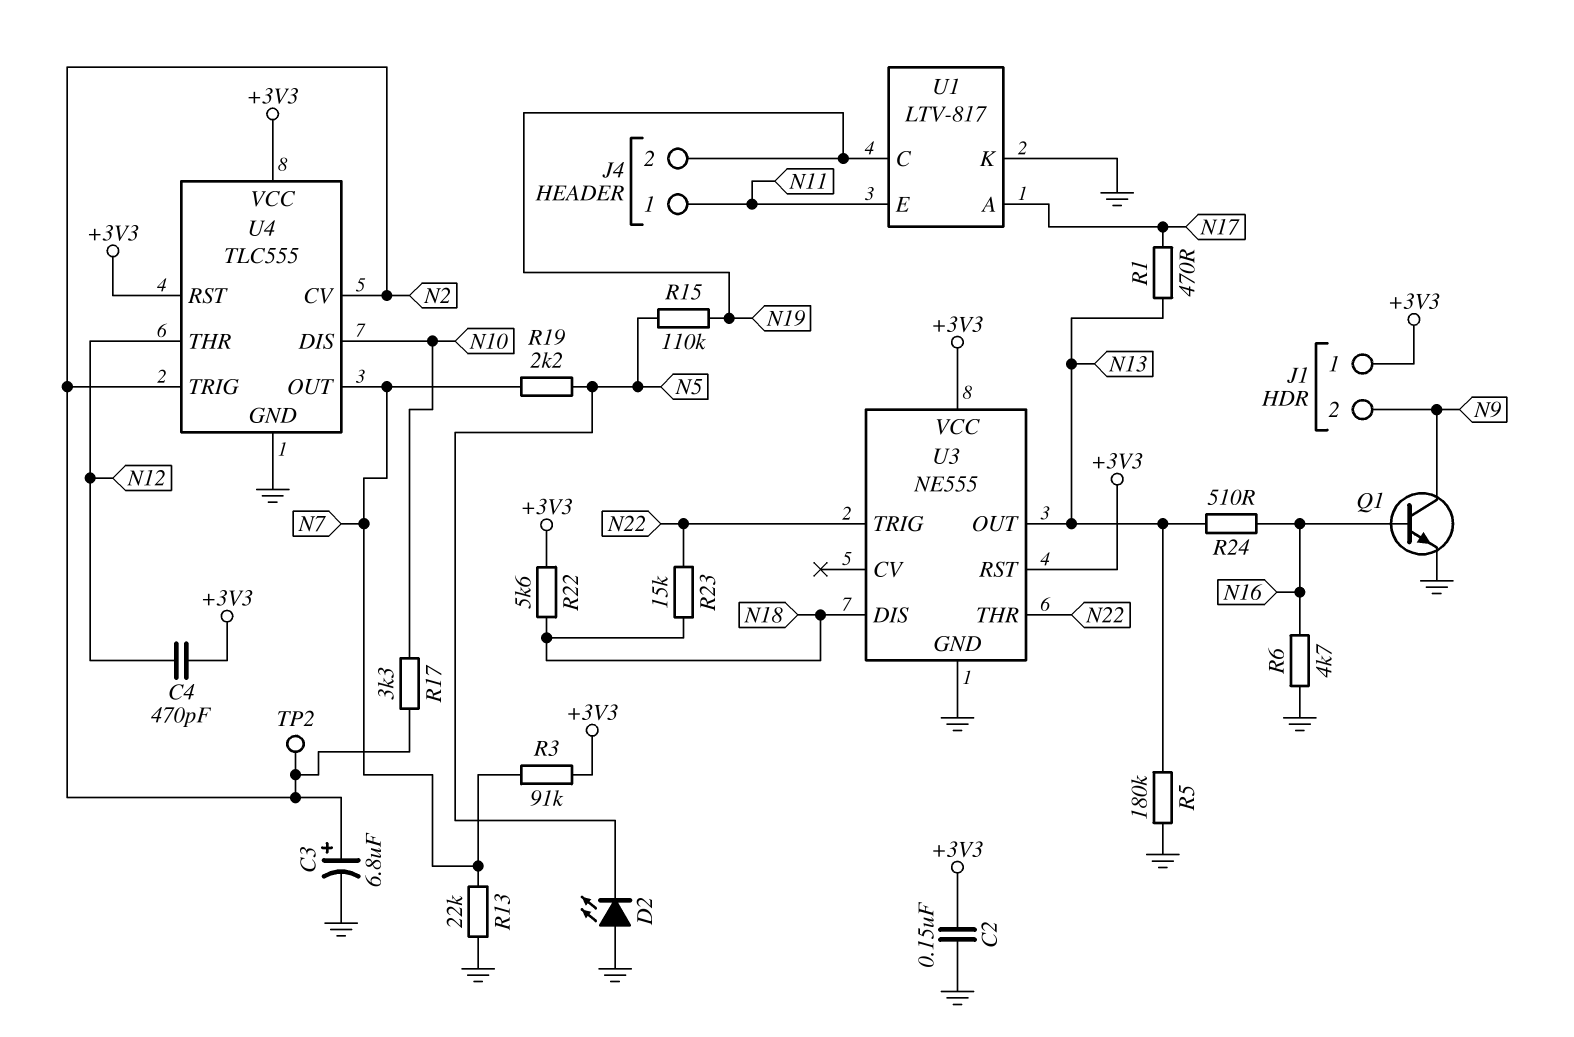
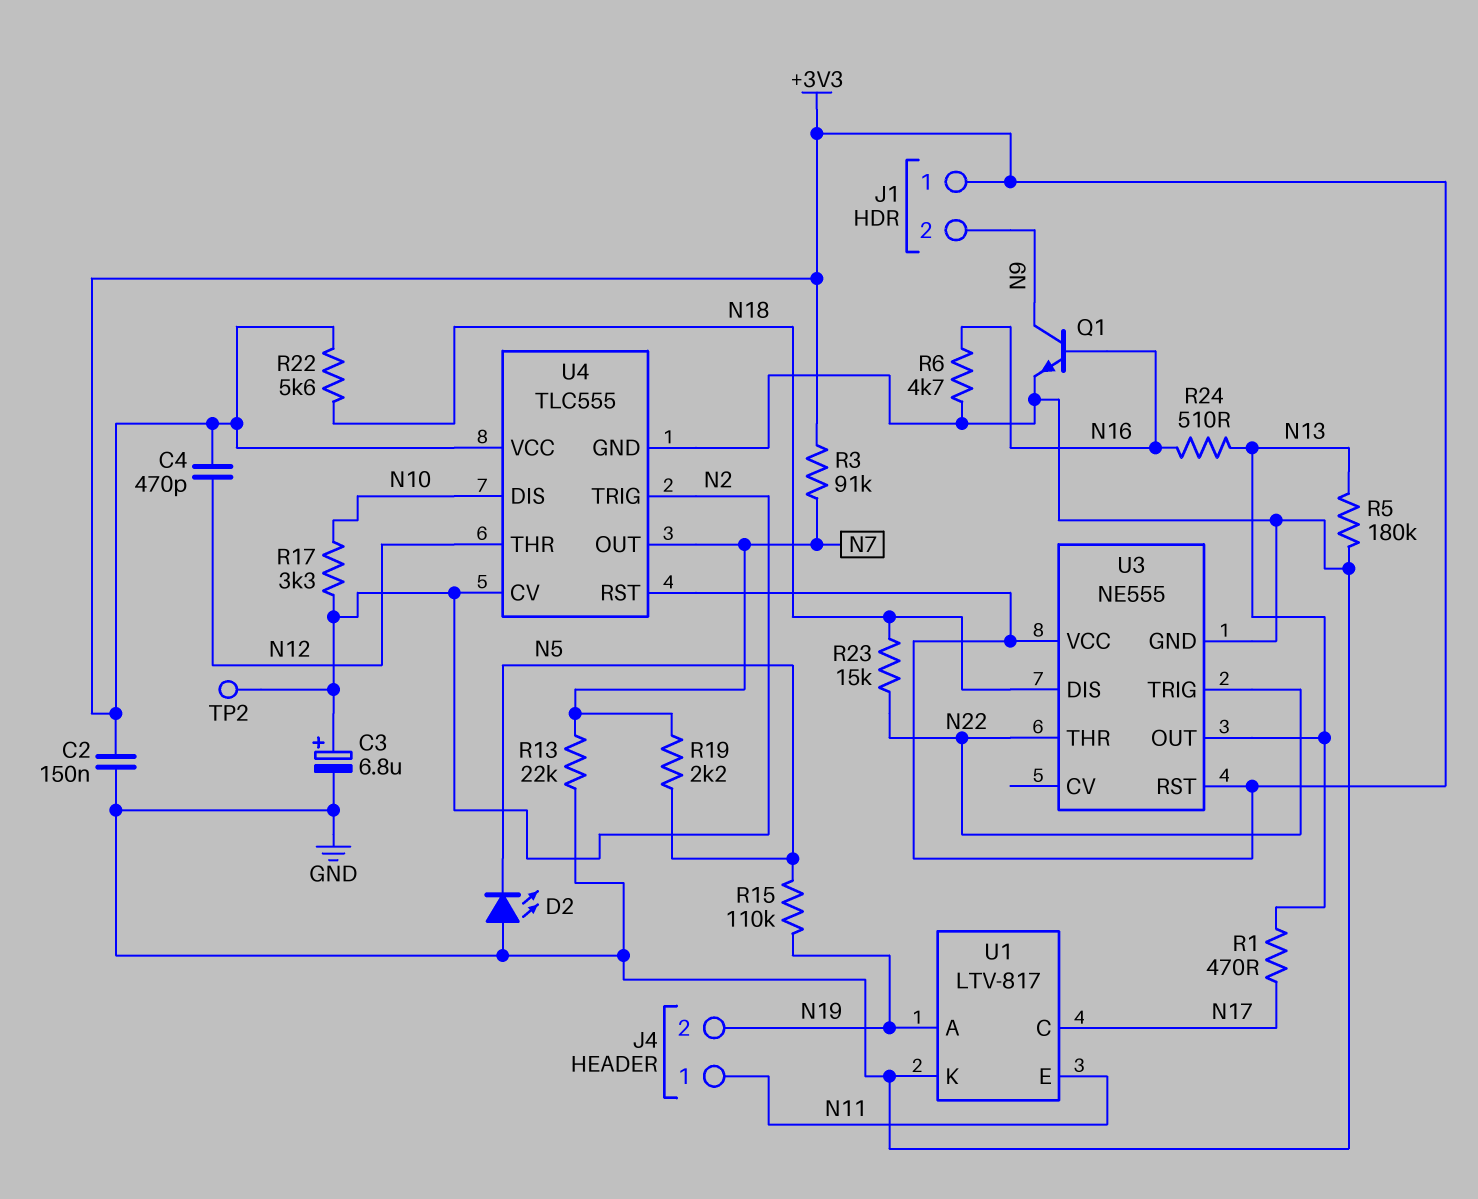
U1 pin A: N17 -> N19
U1 pin C: N19 -> N17

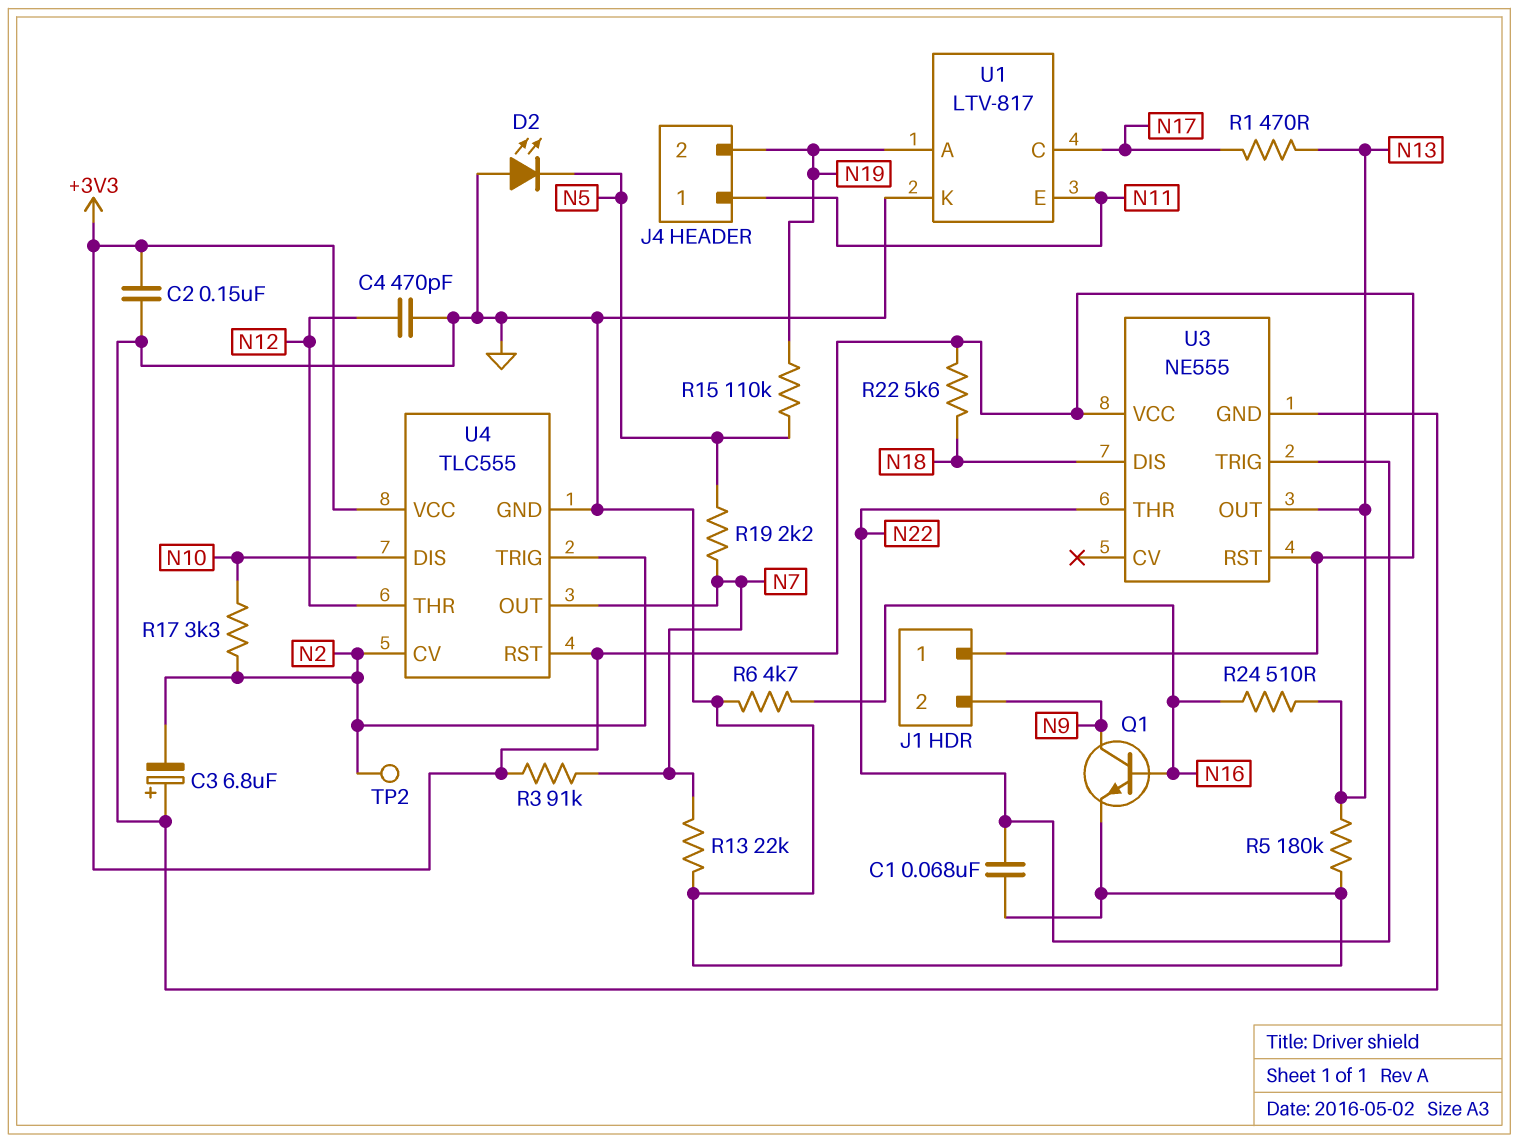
C1: none -> 68nF (GND, N22)
C3: 6.8uF (plus N2, minus GND) -> 6.8uF (plus GND, minus N2)
C4: 470pF (+3V3, N12) -> 470pF (GND, N12)
R23: 15k (N18, N22) -> none

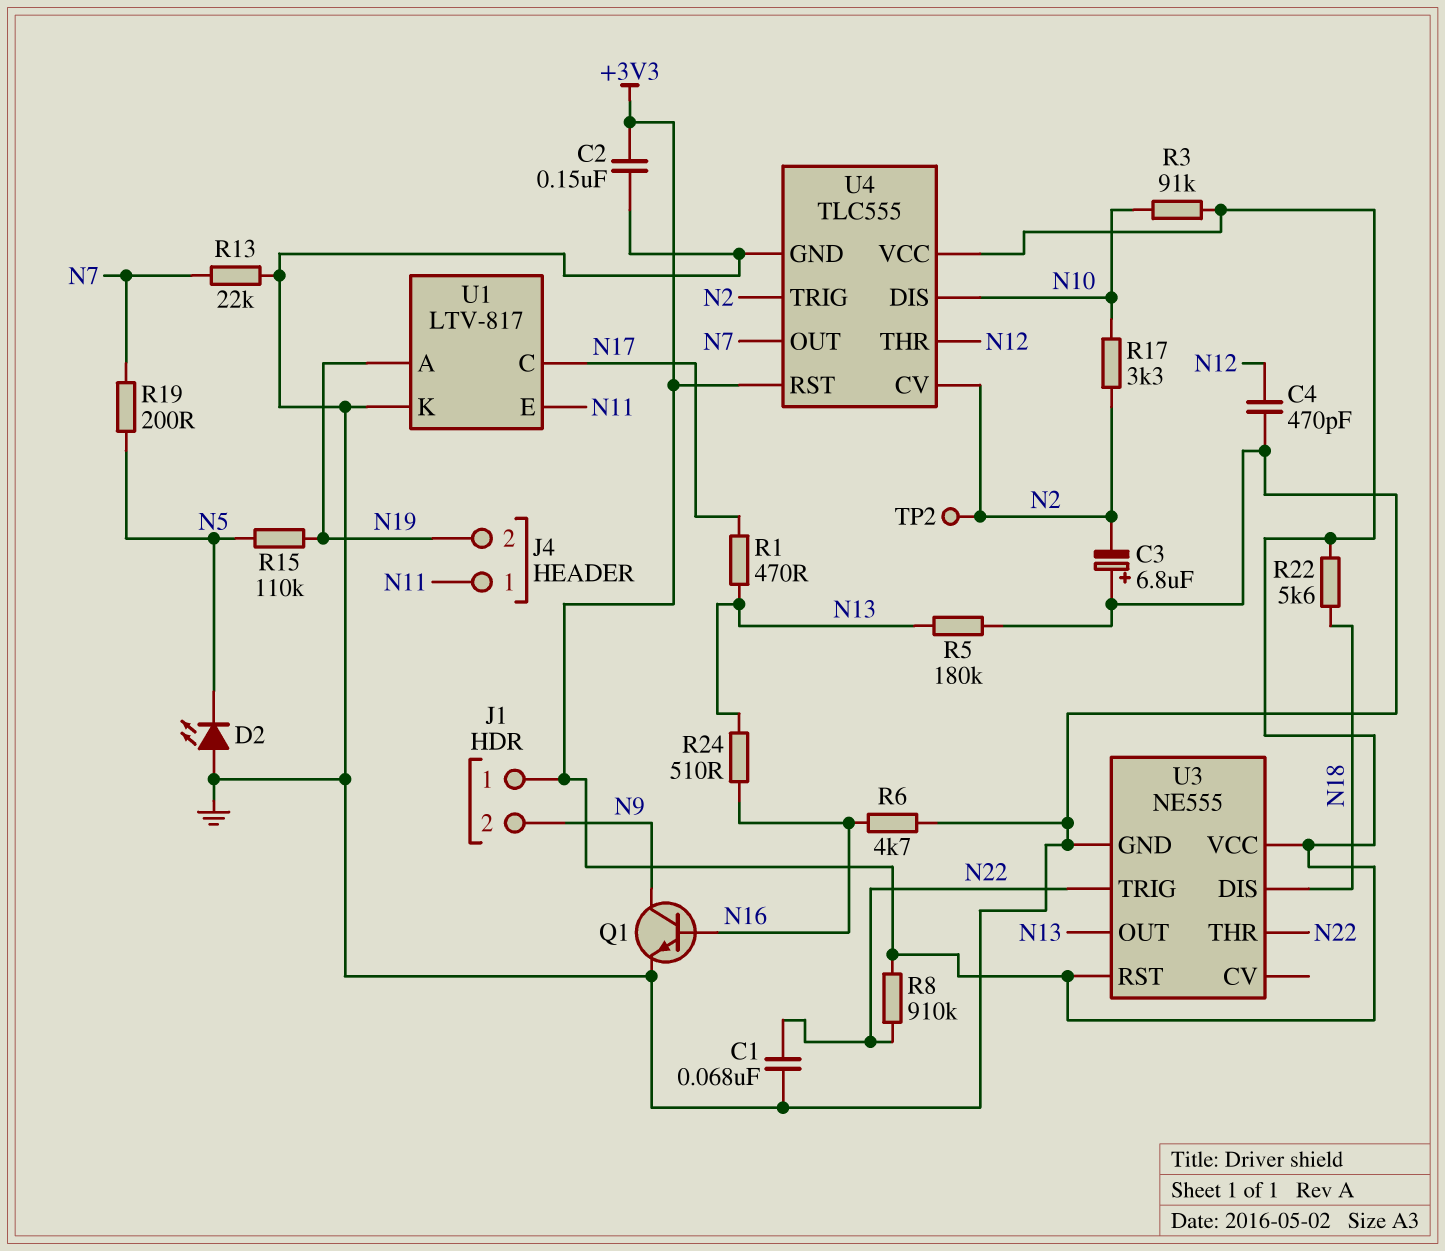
R3: 91k (+3V3, N7) -> 91k (+3V3, N10)
R8: none -> 910k (+3V3, N22)
R19: 2.2k (N5, N7) -> 200 (N5, N7)

